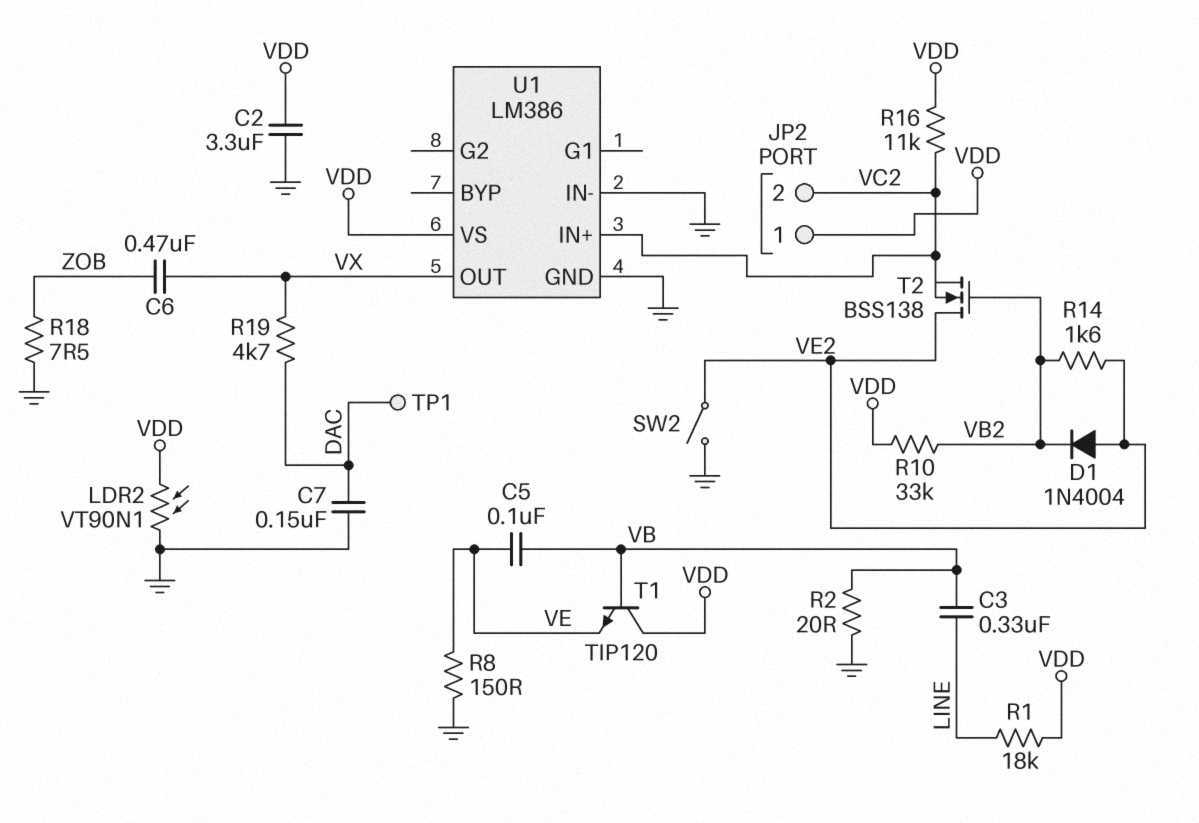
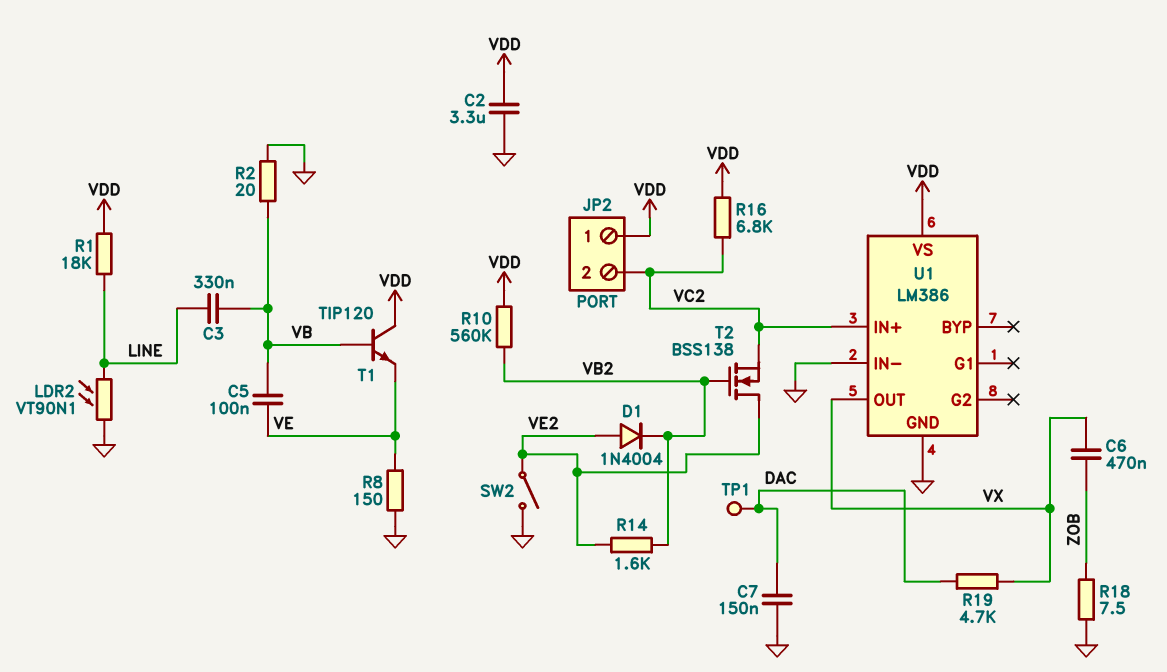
LDR2: VT90N1 (GND, VDD) -> VT90N1 (GND, LINE)
R10: 33k (VB2, VDD) -> 560k (VB2, VDD)
R16: 11k (VC2, VDD) -> 6.8k (VC2, VDD)

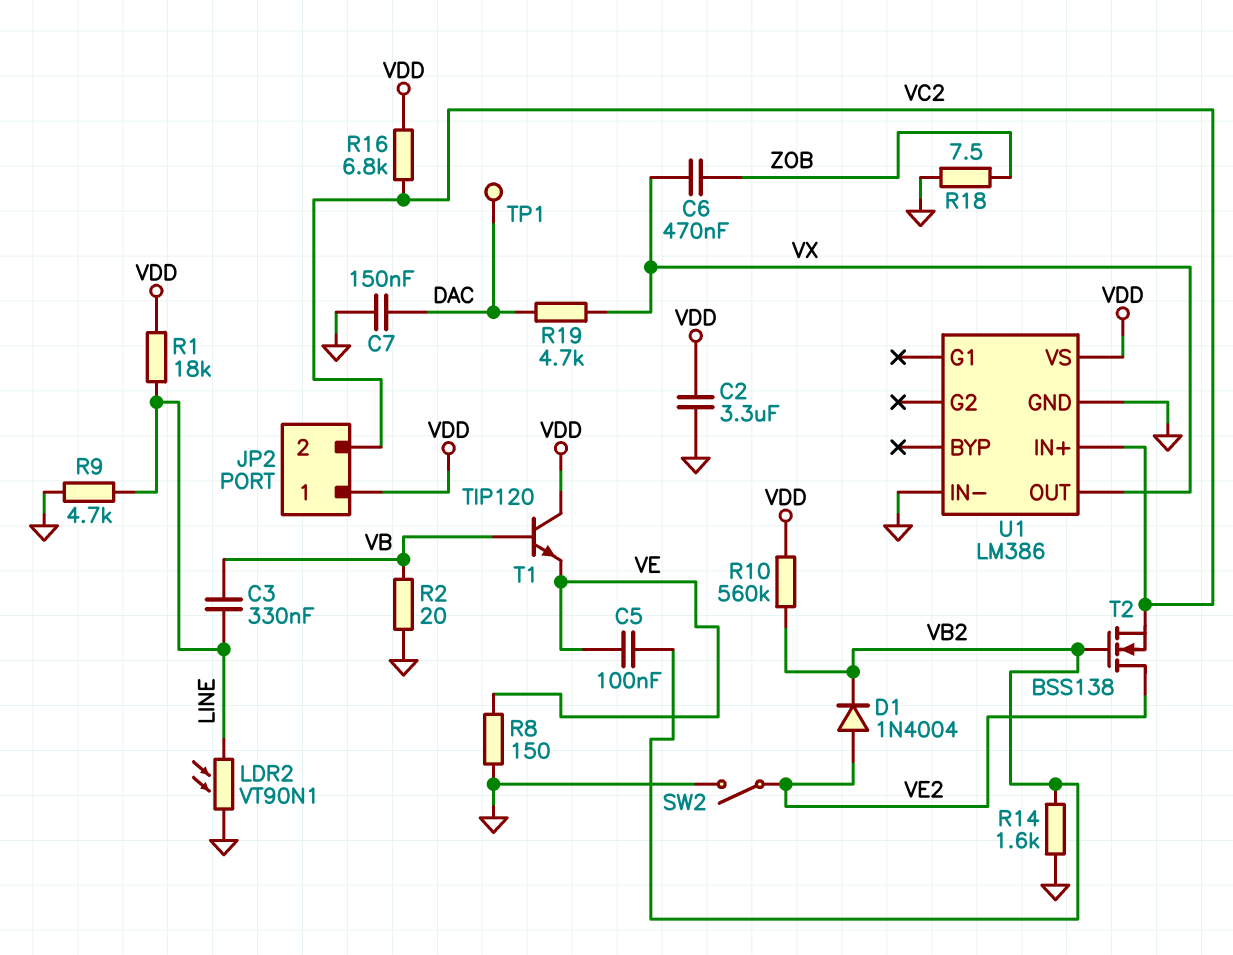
C5: 100nF (VB, VE) -> 100nF (VB2, VE)
R9: none -> 4.7k (GND, LINE)
R14: 1.6k (VB2, VE2) -> 1.6k (GND, VB2)

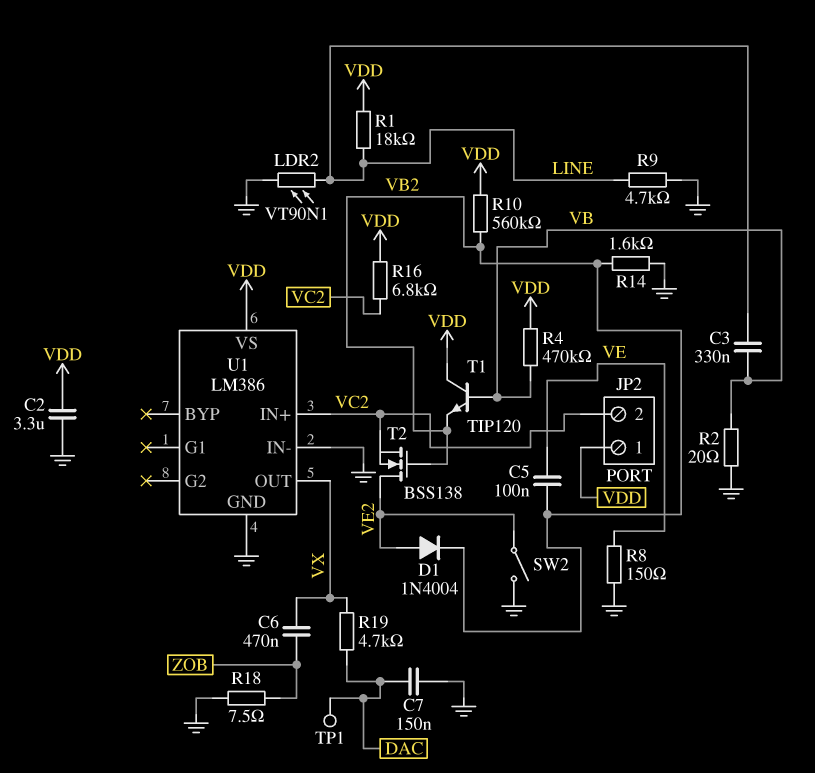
R4: none -> 470k (VB, VDD)
T1: NPN TIP120 (B VB, C VDD, E VE) -> NPN TIP120 (B VB, C VDD, E VB2)

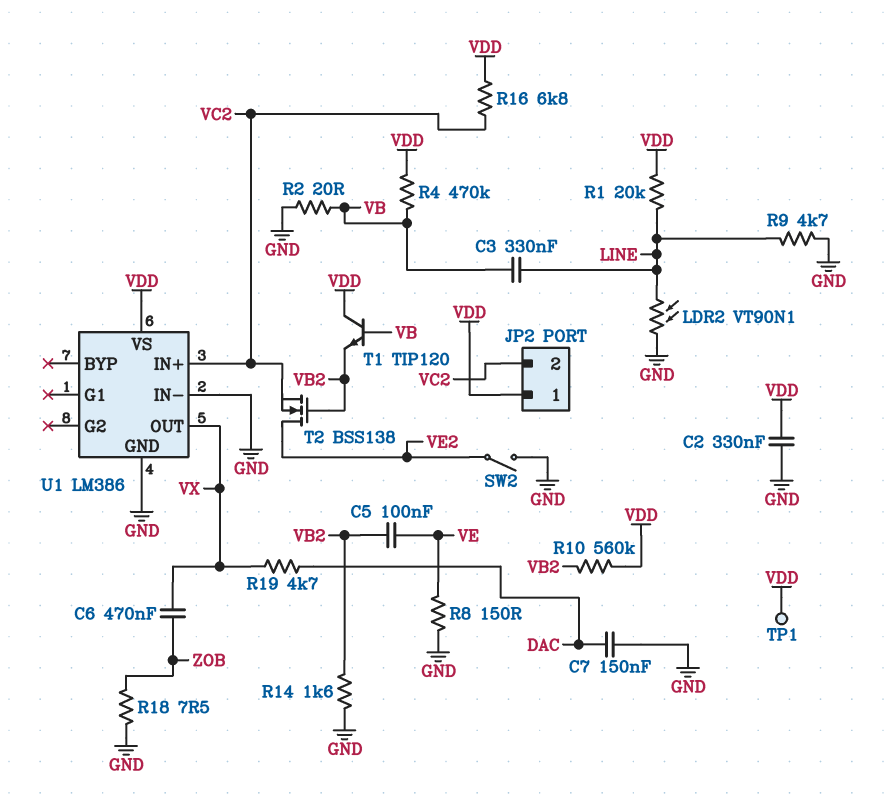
C2: 3.3uF (GND, VDD) -> 330nF (GND, VDD)
D1: diode 1N4004 (A VE2, K VB2) -> none
R1: 18k (LINE, VDD) -> 20k (LINE, VDD)
TP1: test point (DAC) -> test point (VDD)

